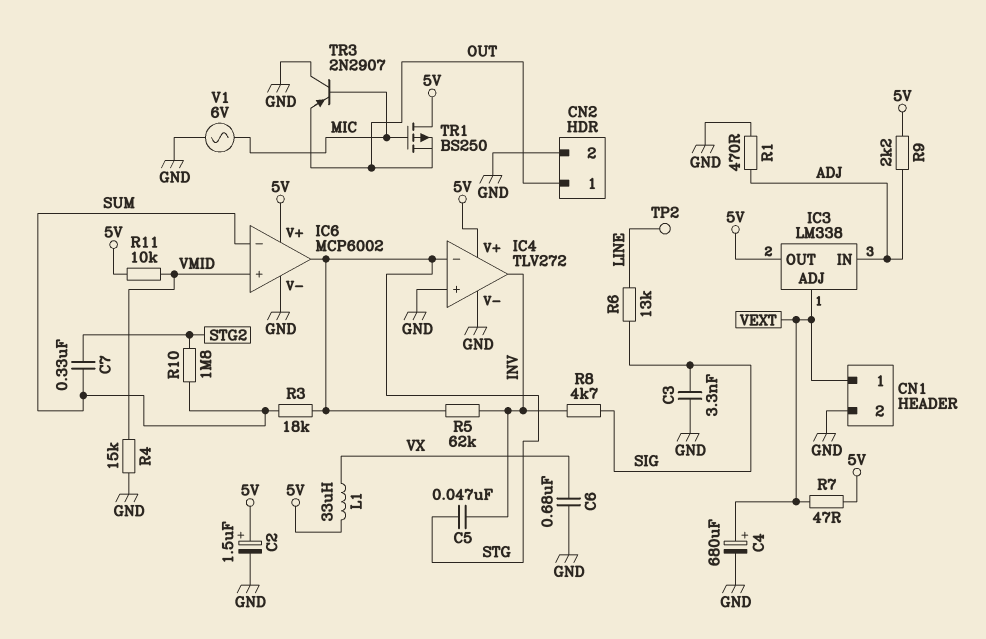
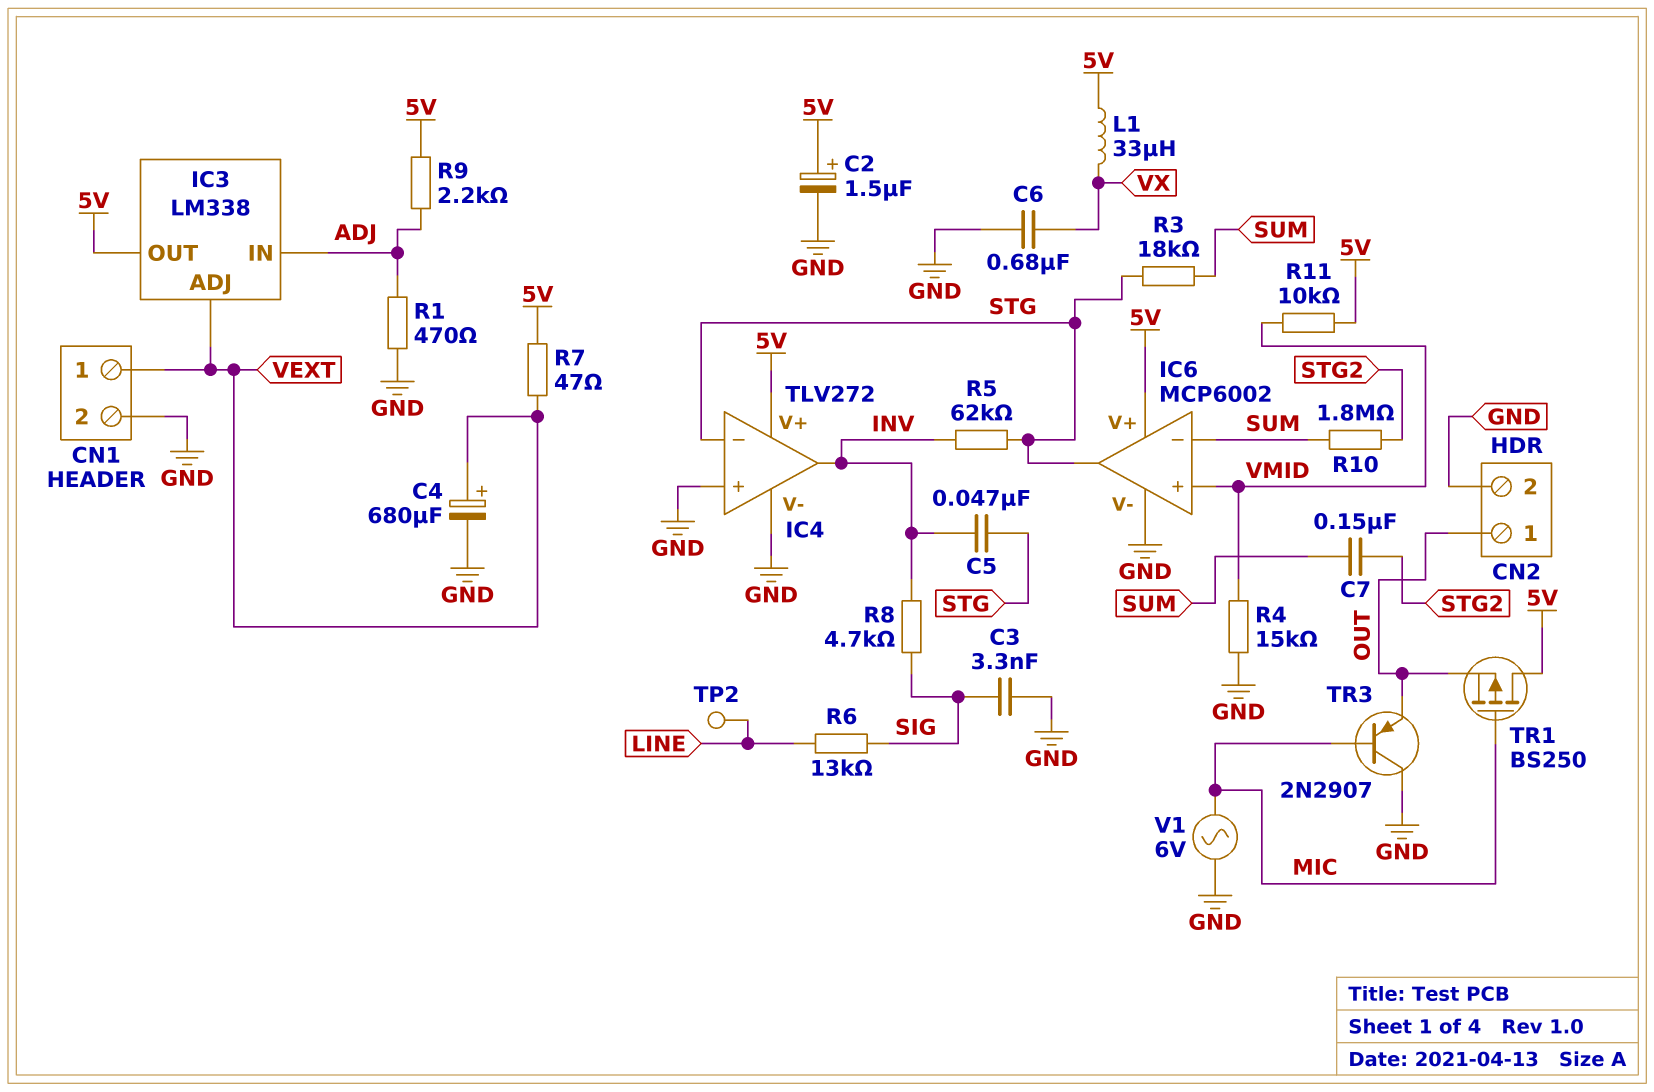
C7: 330nF (STG2, SUM) -> 150nF (STG2, SUM)

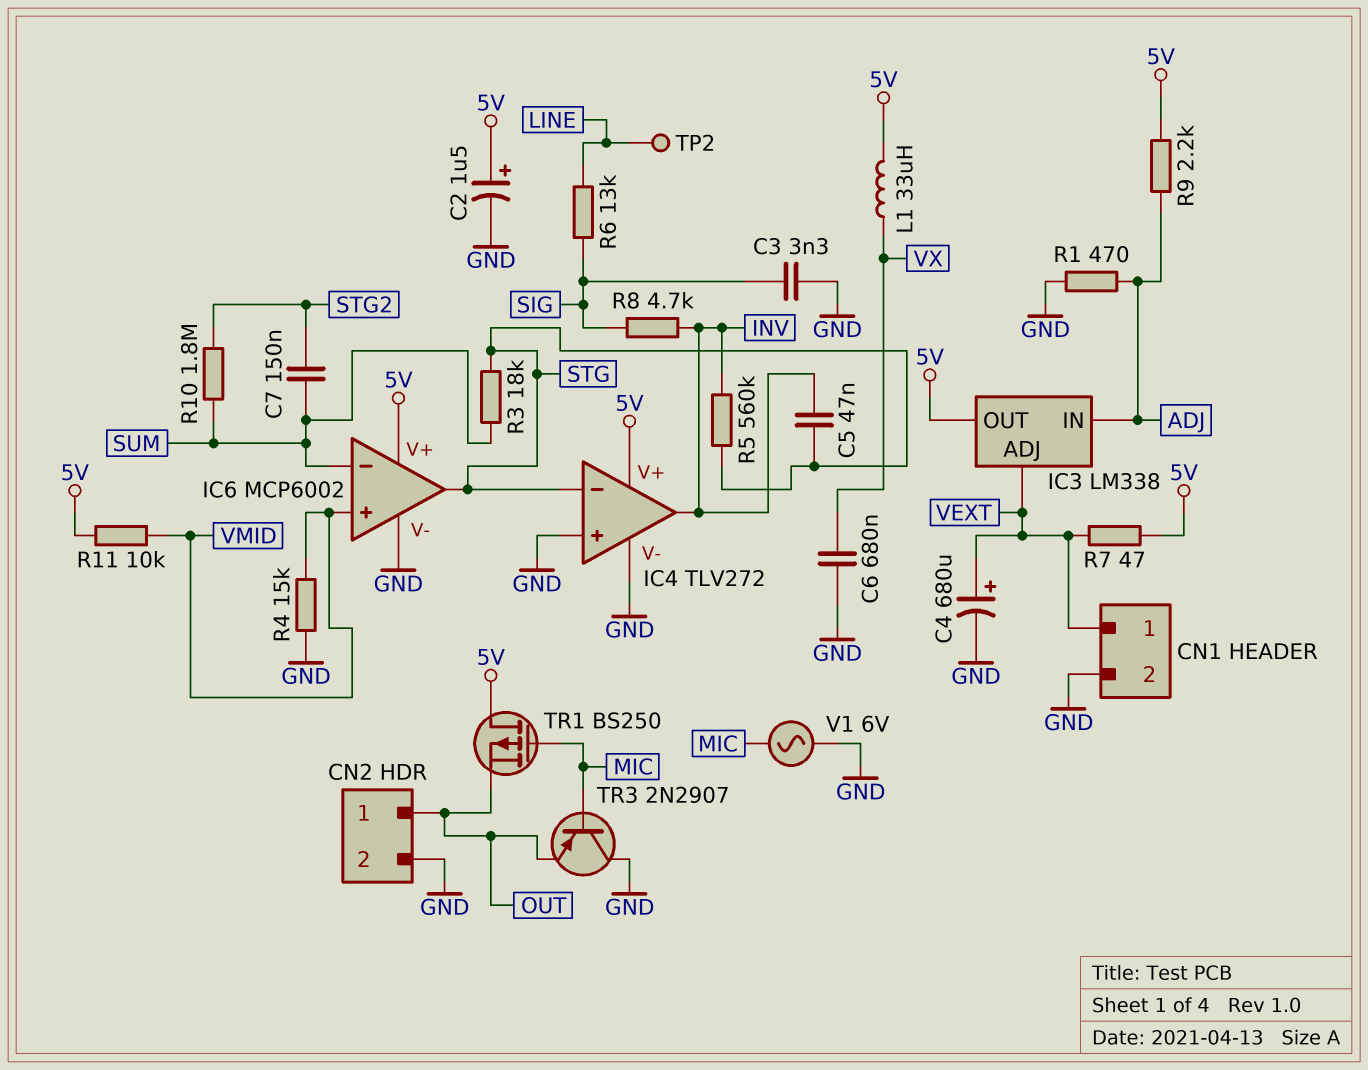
R5: 62k (INV, STG) -> 560k (INV, STG)

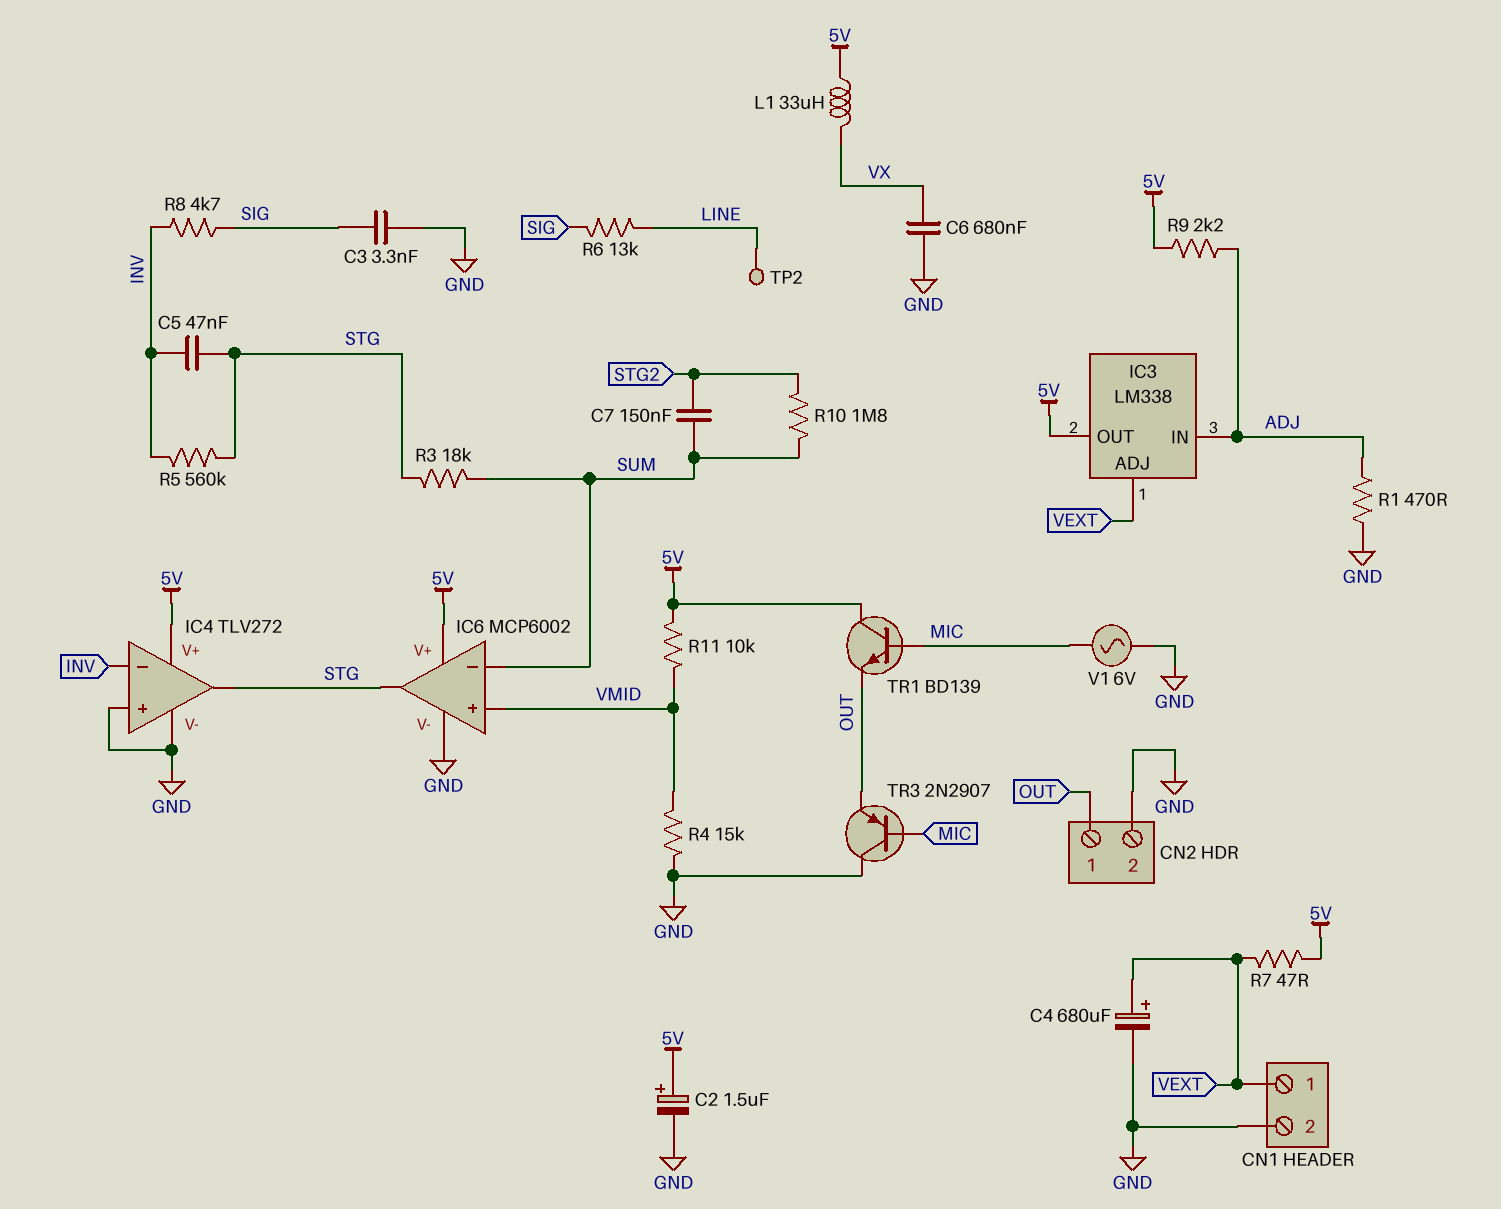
IC4 pin in-: STG -> INV
IC4 pin out: INV -> STG
TR1: PMOS BS250 (G MIC, D 5V, S OUT) -> NPN BD139 (B MIC, C 5V, E OUT)

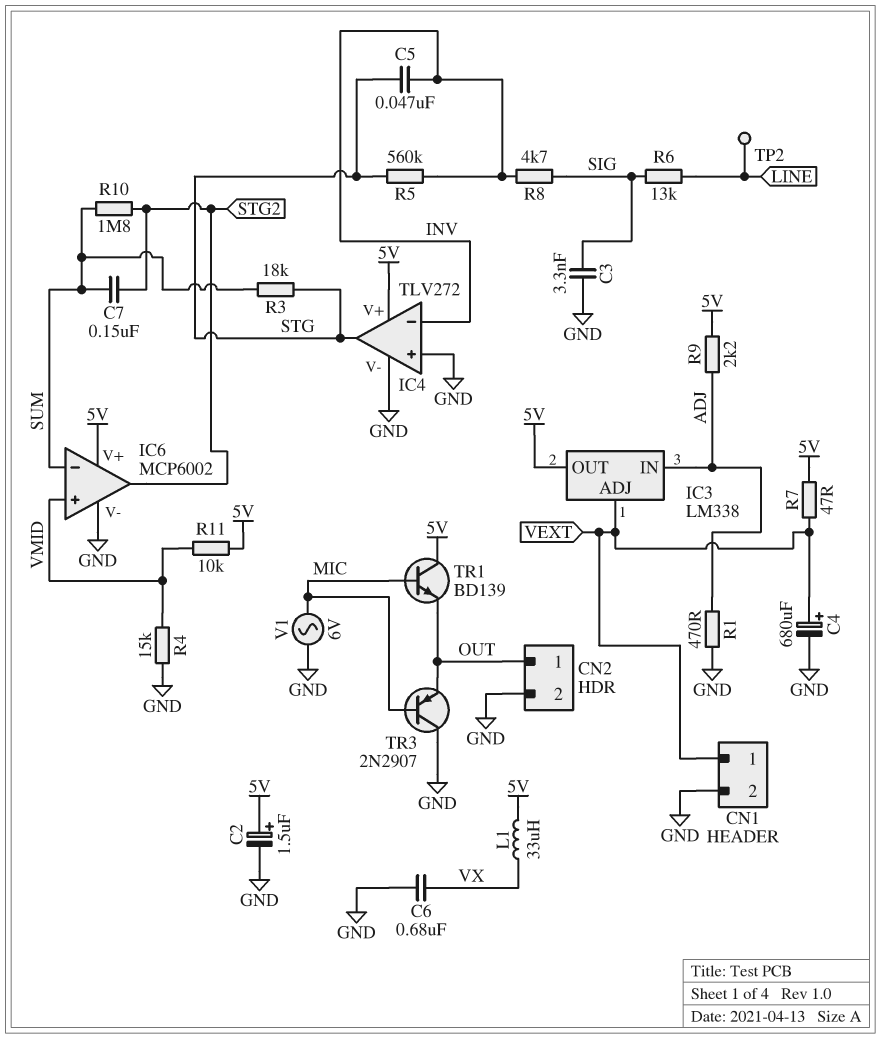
IC6 pin out: STG -> STG2

